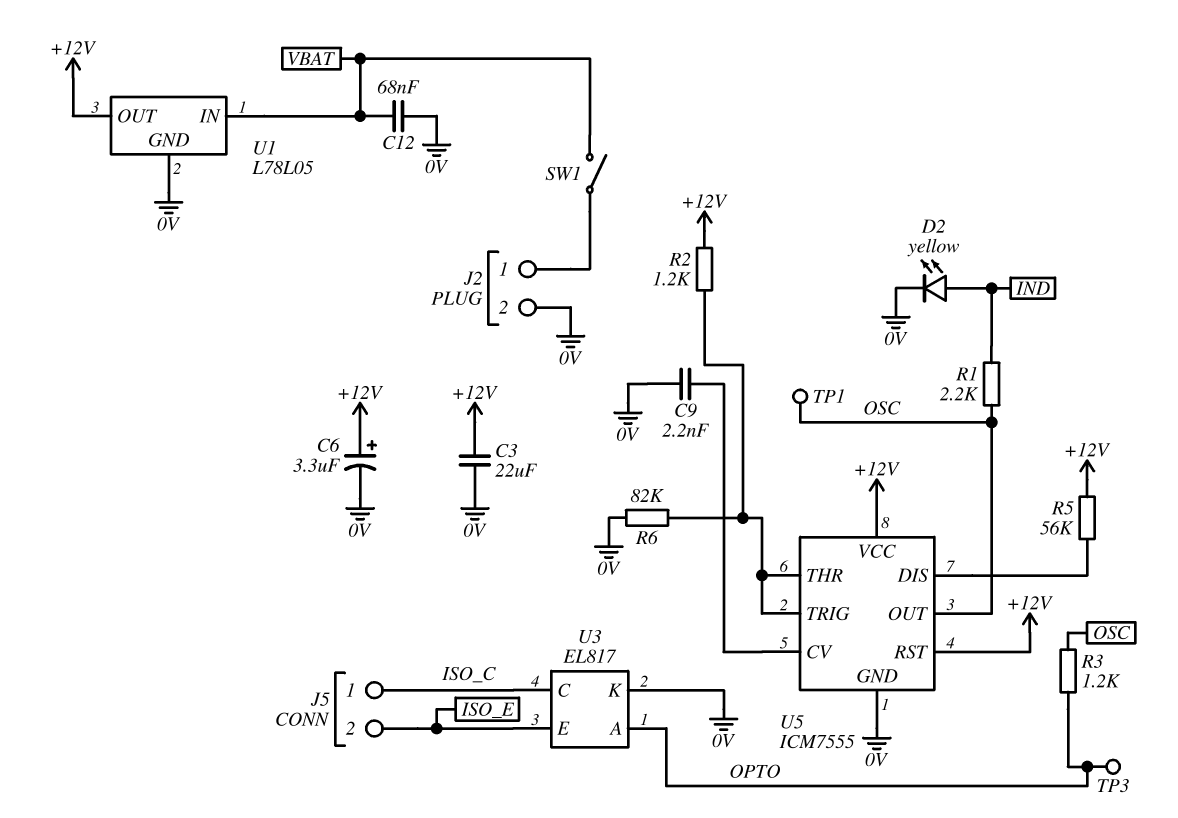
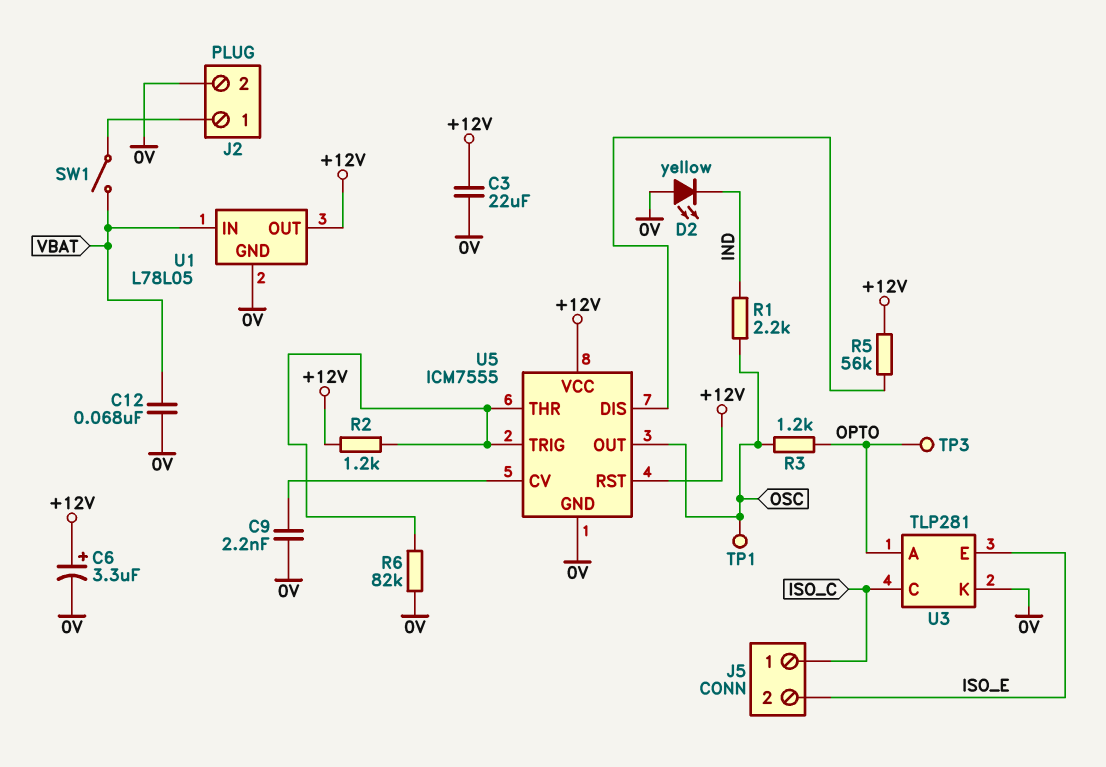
D2: LED yellow (A IND, K 0V) -> LED yellow (A 0V, K IND)
U3: EL817 -> TLP281

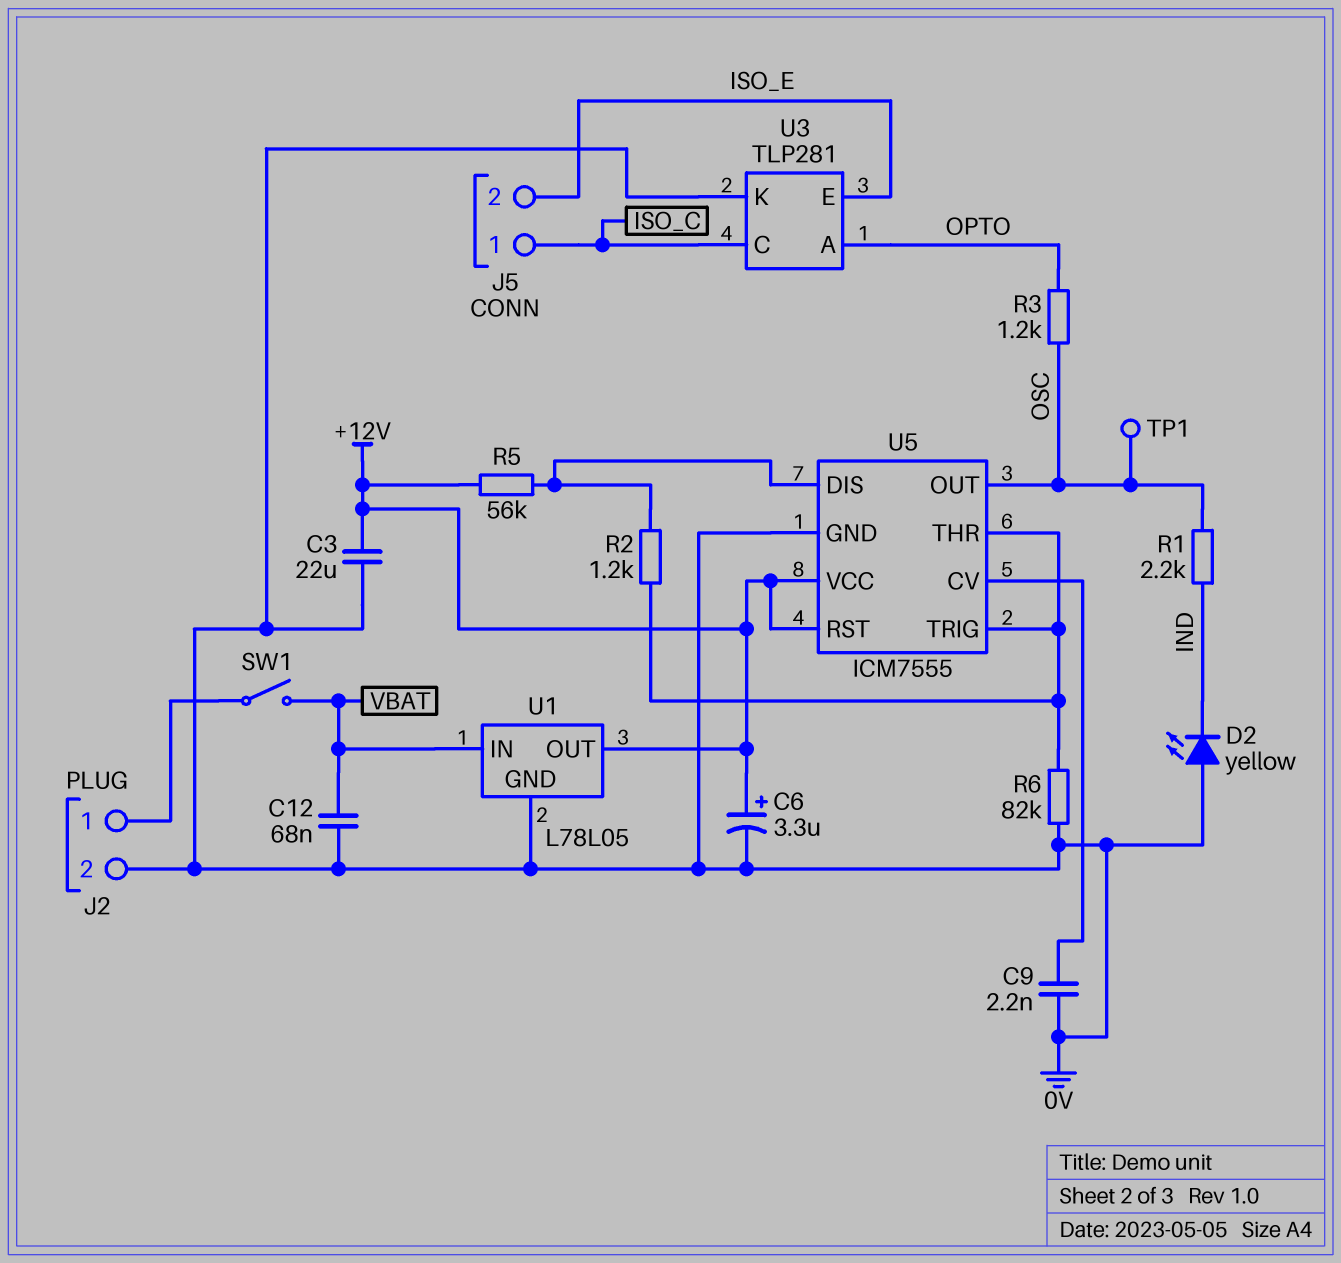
R2: 1.2k (+12V, U5/THR) -> 1.2k (U5/DIS, U5/THR)
TP3: test point (OPTO) -> none

